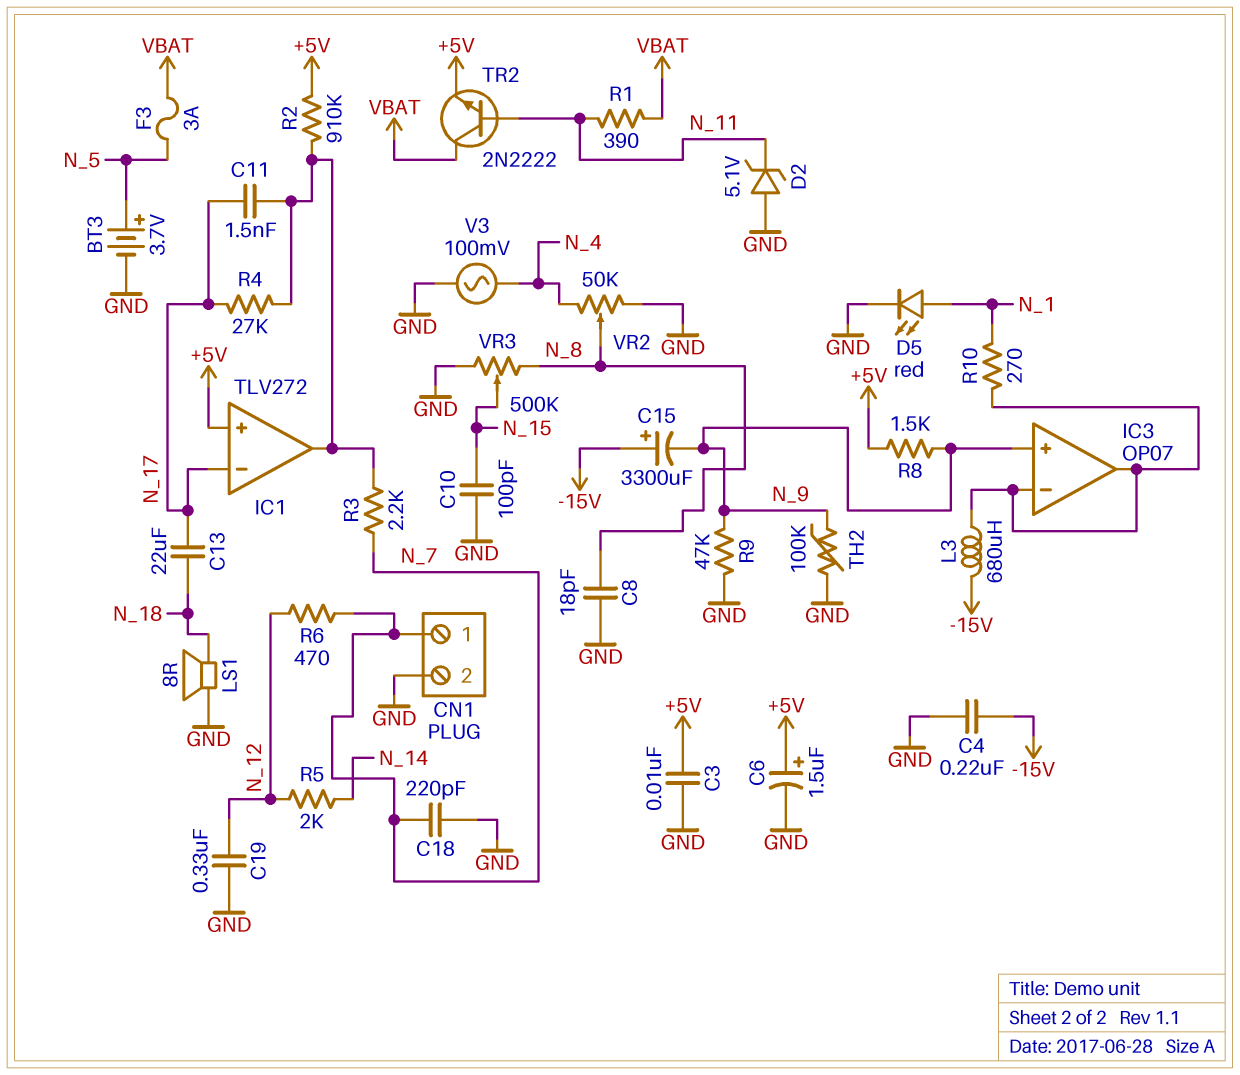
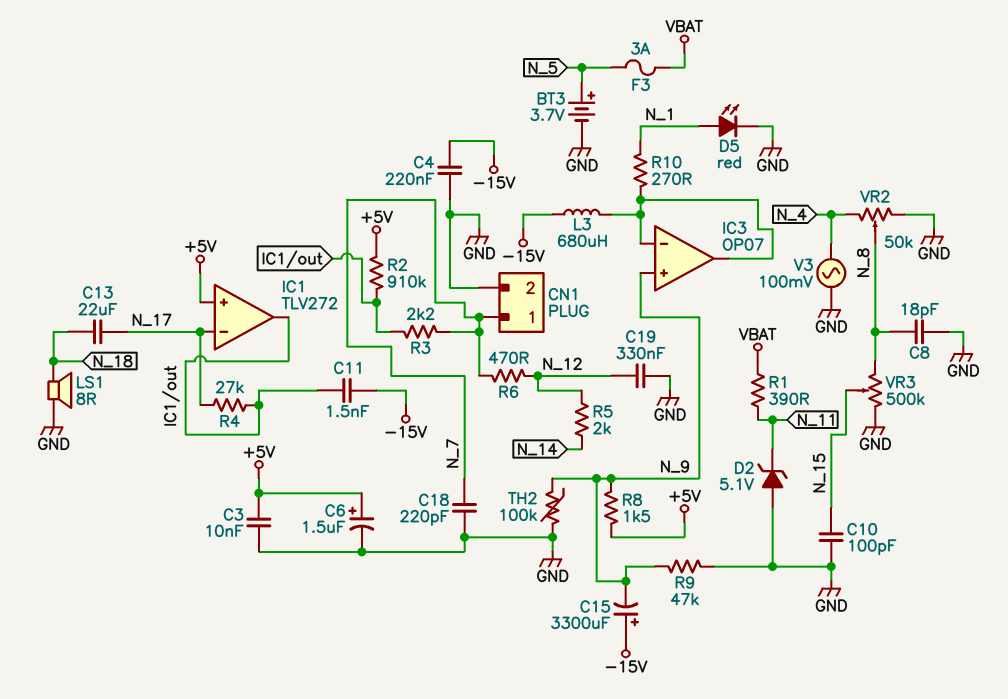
C11: 1.5nF (IC1/out, N_17) -> 1.5nF (-15V, IC1/out)
TR2: NPN 2N2222 (B N_11, C VBAT, E +5V) -> none

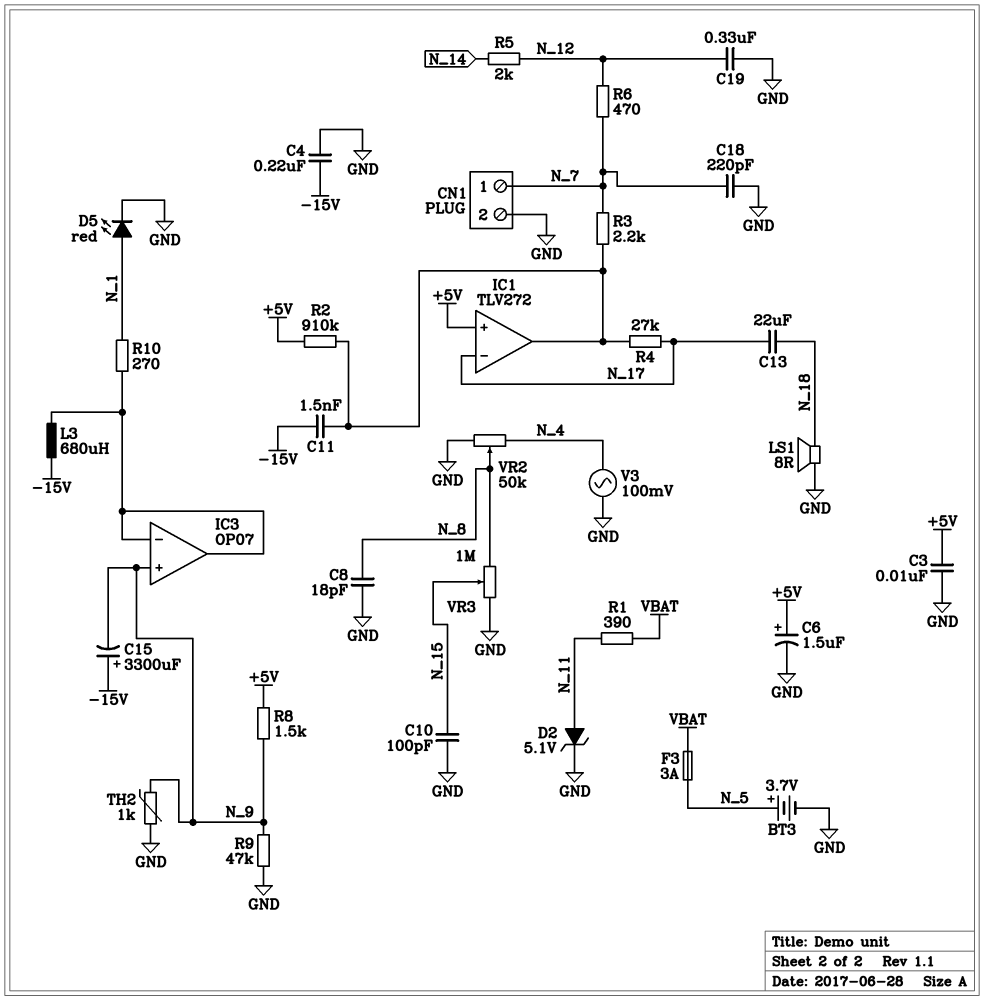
D2: zener 5.1V (A GND, K N_11) -> zener 5.1V (A N_11, K GND)
TH2: 100k (GND, N_9) -> 1k (GND, N_9)
VR3: 500k (GND, N_8, wiper N_15) -> 1M (GND, N_8, wiper N_15)

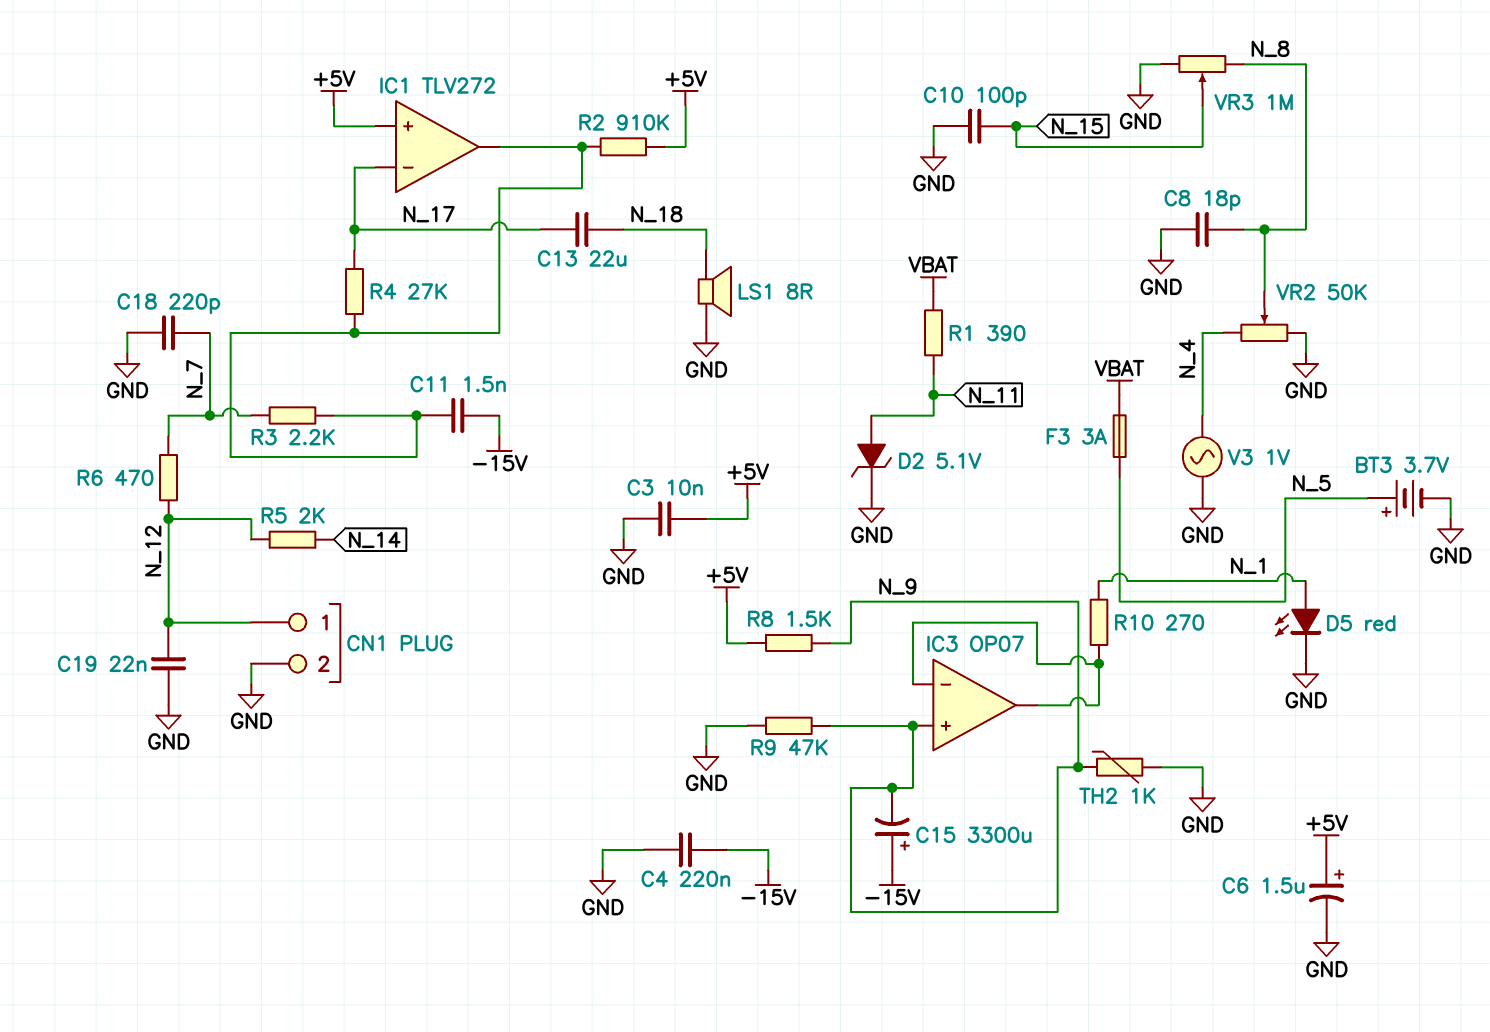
C19: 330nF (GND, N_12) -> 22nF (GND, N_12)
CN1 pin 1: N_7 -> N_12
L3: 680uH (-15V, IC3/in-) -> none
V3: AC 100mV (GND, N_4) -> AC 1V (GND, N_4)

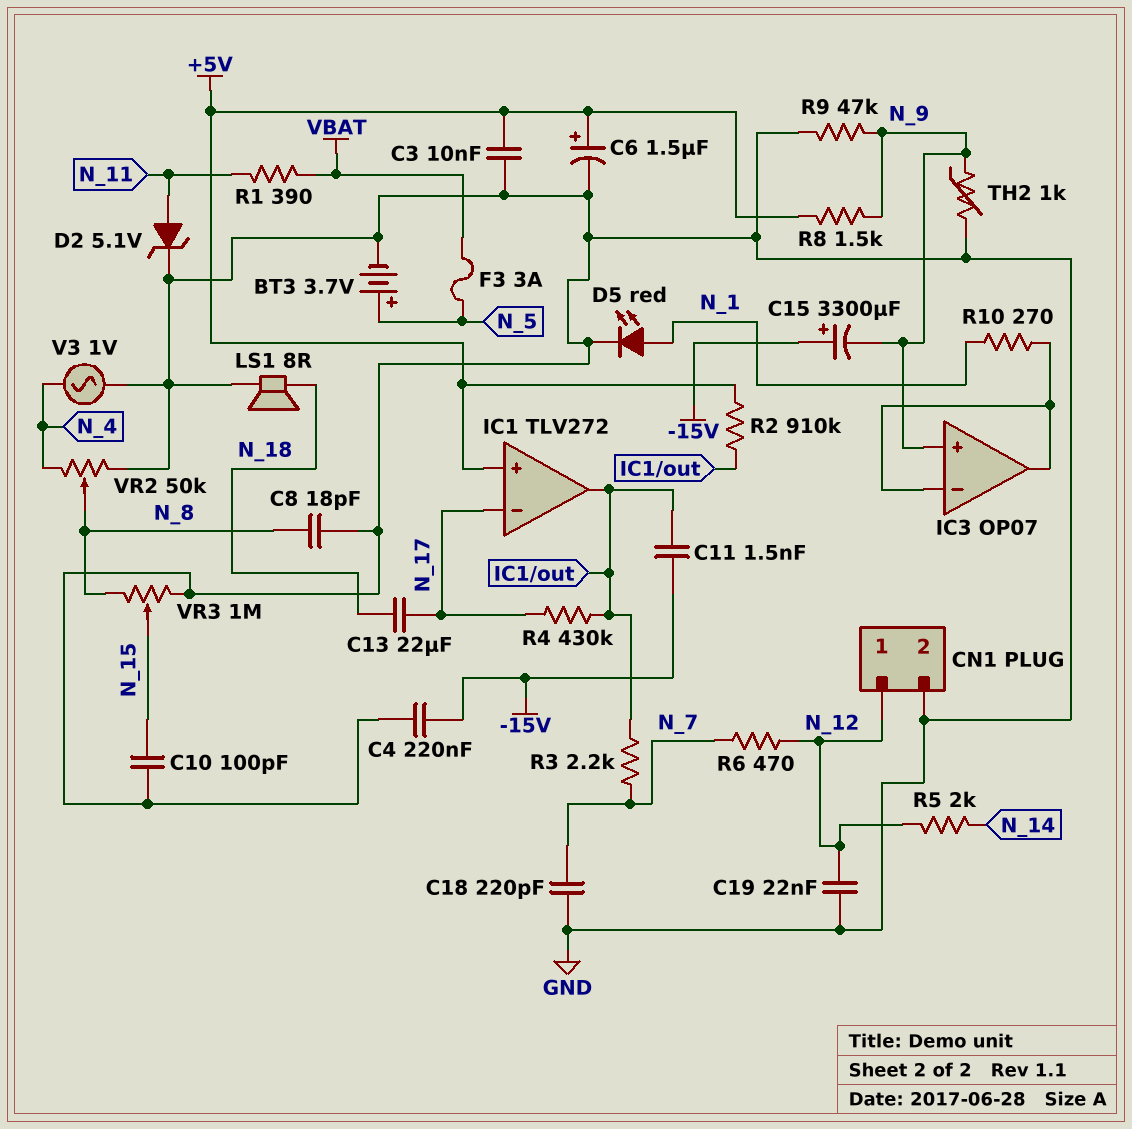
R4: 27k (IC1/out, N_17) -> 430k (IC1/out, N_17)

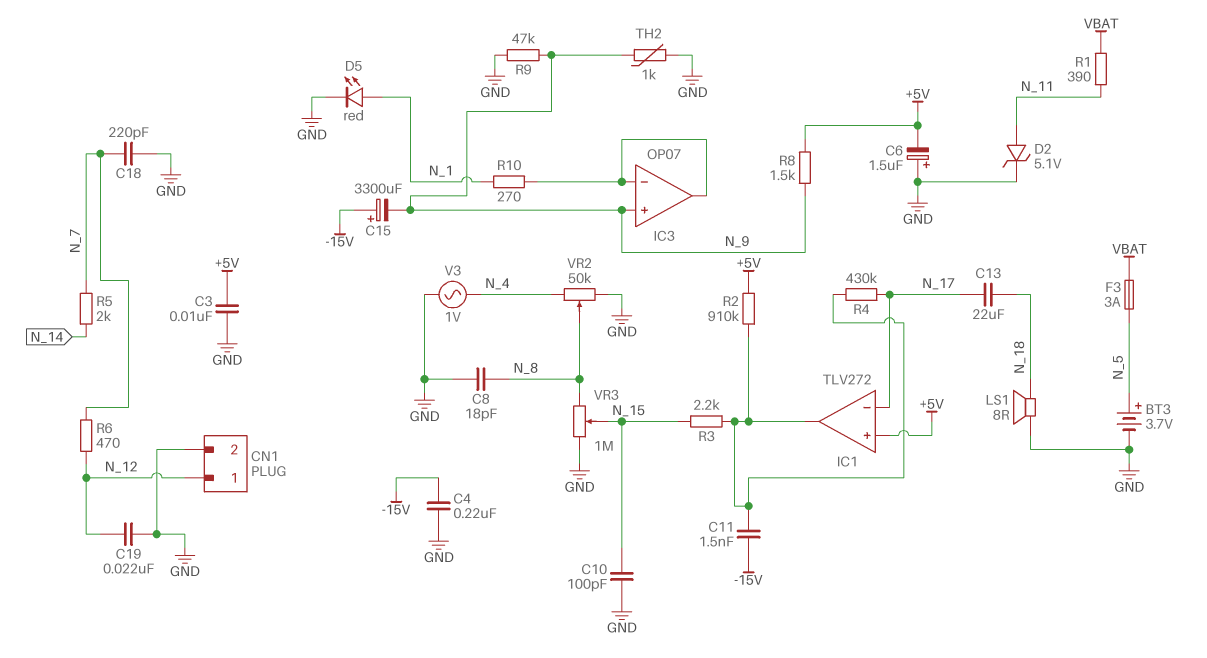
C6: 1.5uF (plus +5V, minus GND) -> 1.5uF (plus GND, minus +5V)
R3: 2.2k (IC1/out, N_7) -> 2.2k (IC1/out, N_15)
R5: 2k (N_12, N_14) -> 2k (N_7, N_14)

